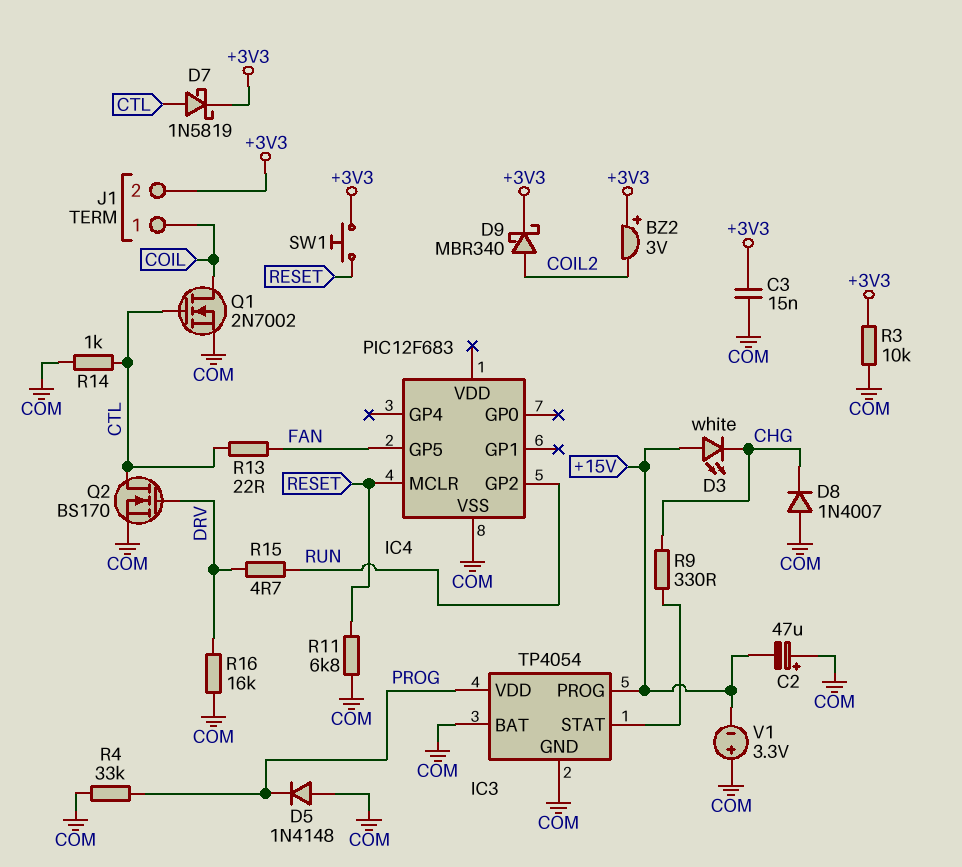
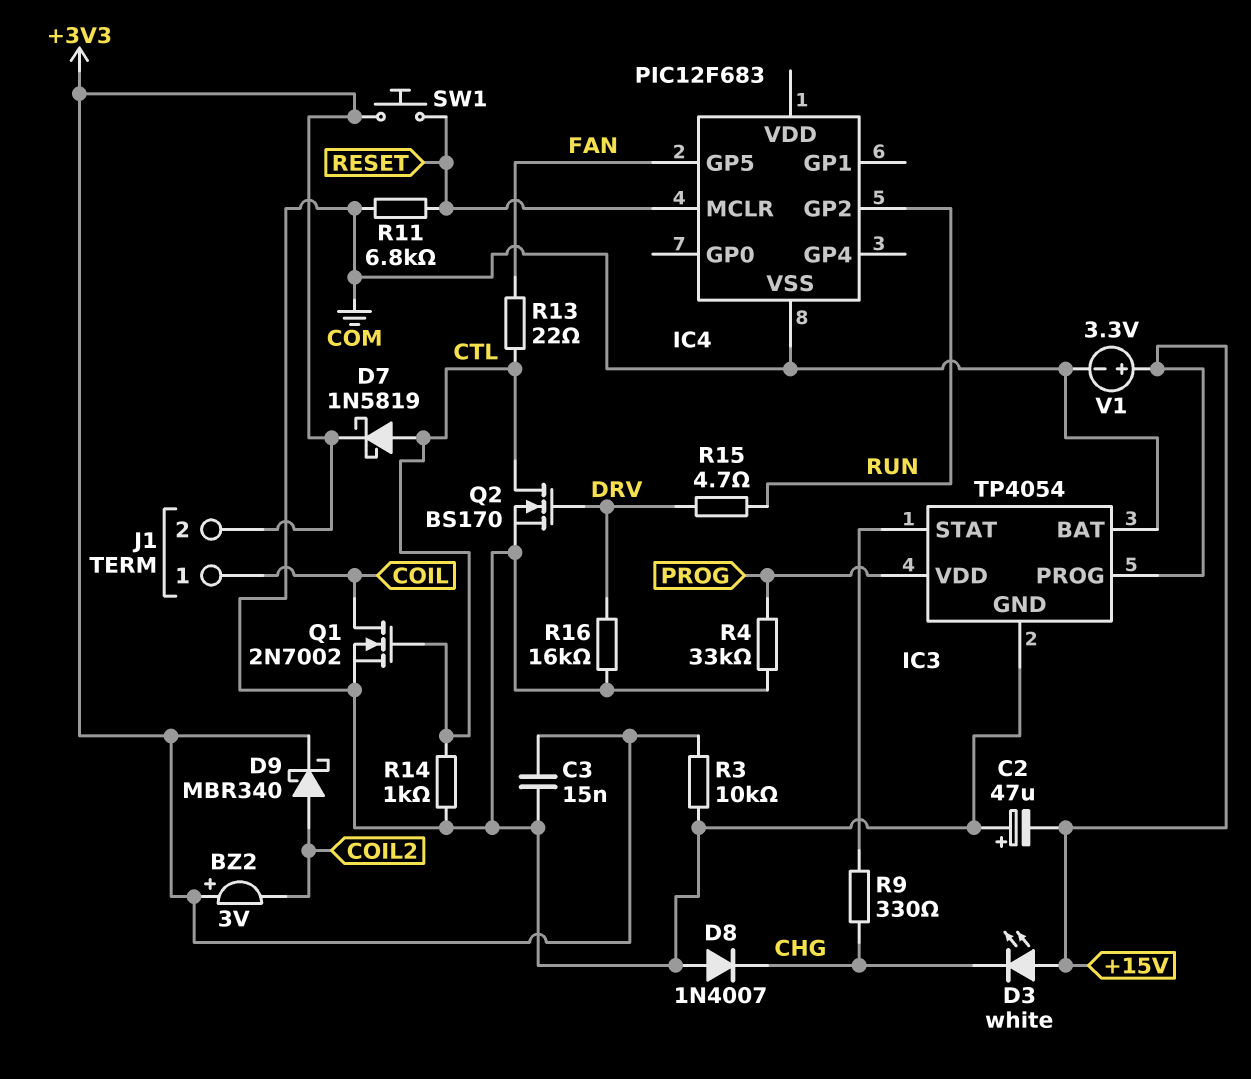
D5: diode 1N4148 (A COM, K PROG) -> none
V1: 3.3V (plus COM, minus +15V) -> 3.3V (plus +15V, minus COM)

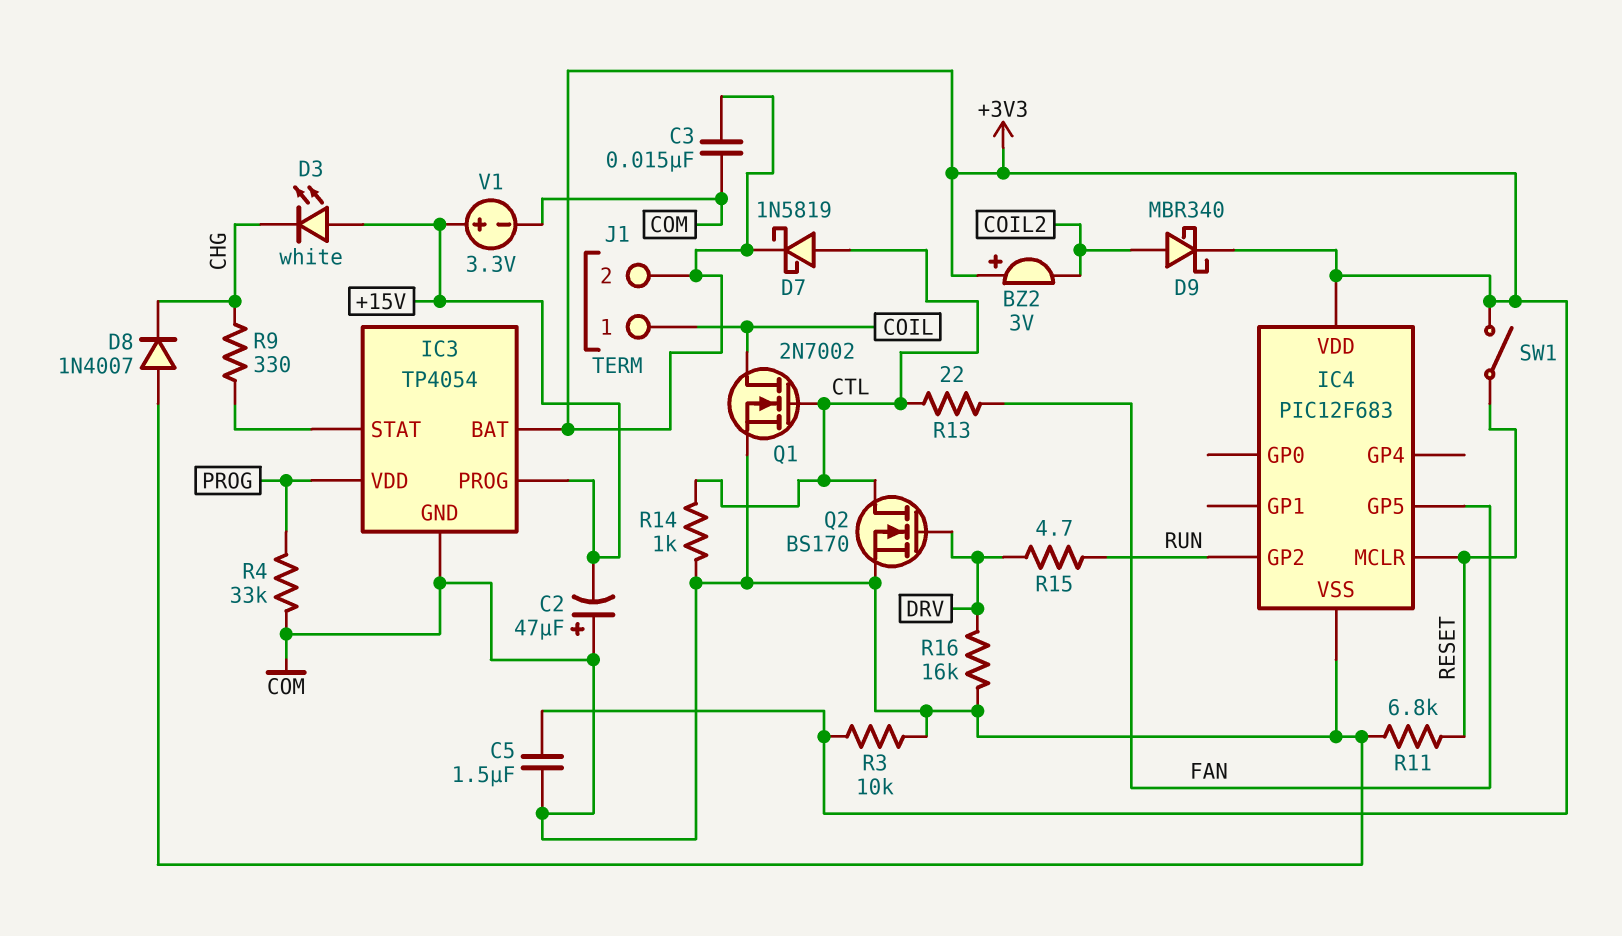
C5: none -> 1.5uF (+3V3, COM)
IC3 pin BAT: COM -> +3V3
IC4 pin VDD: none -> +3V3
SW1: button (+3V3, RESET) -> switch (+3V3, RESET)

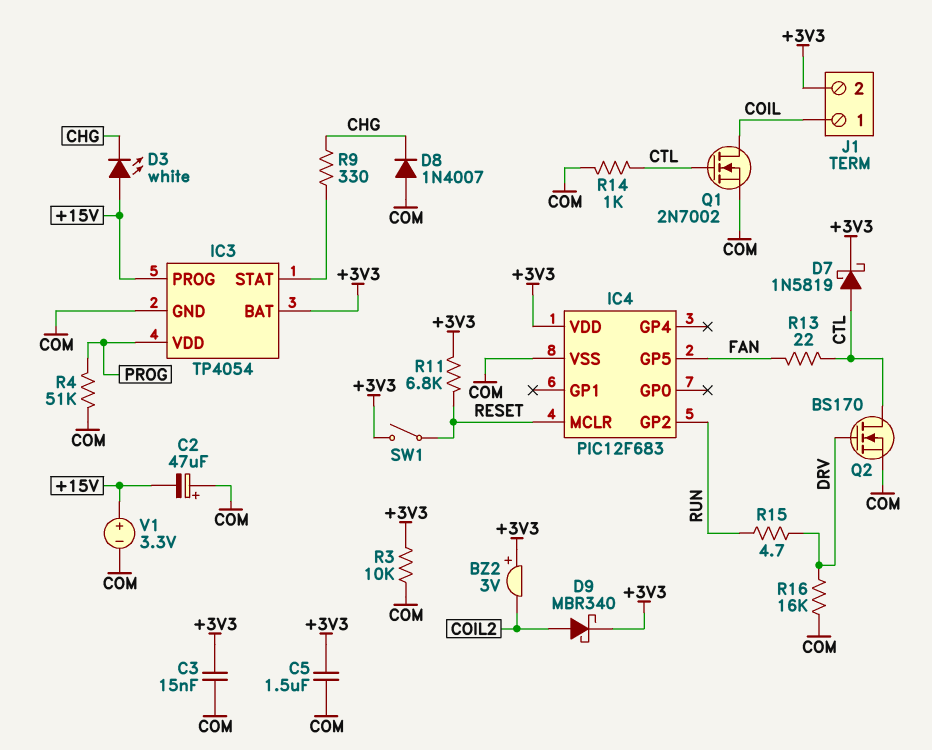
R4: 33k (COM, PROG) -> 51k (COM, PROG)
R11: 6.8k (COM, RESET) -> 6.8k (+3V3, RESET)

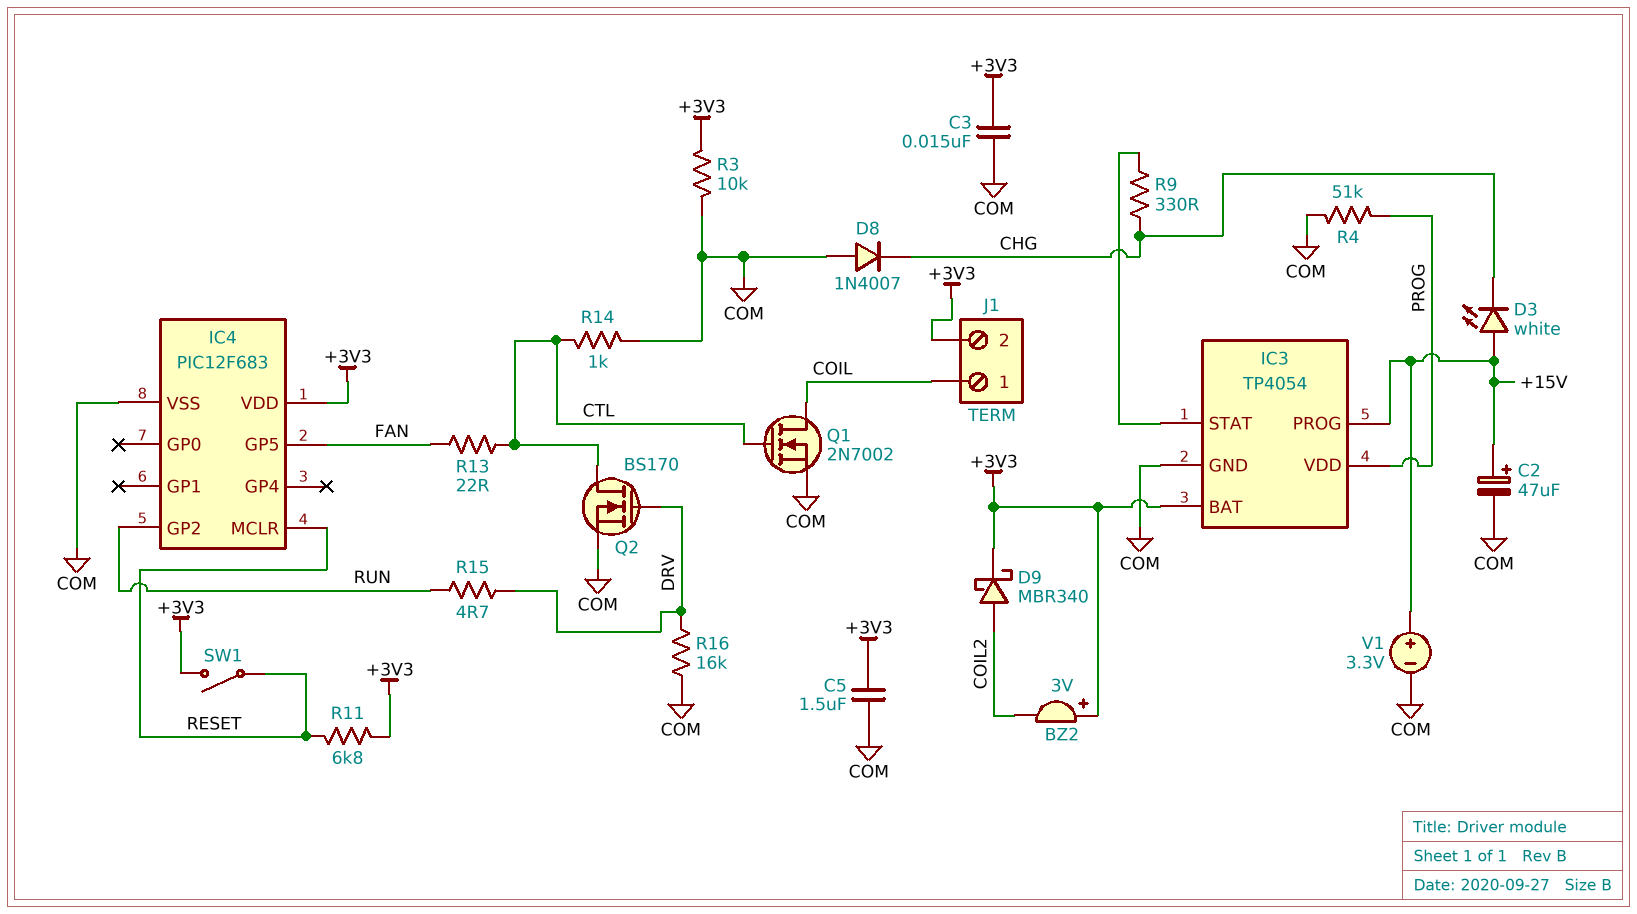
C2: 47uF (plus COM, minus +15V) -> 47uF (plus +15V, minus COM)
D7: schottky 1N5819 (A CTL, K +3V3) -> none

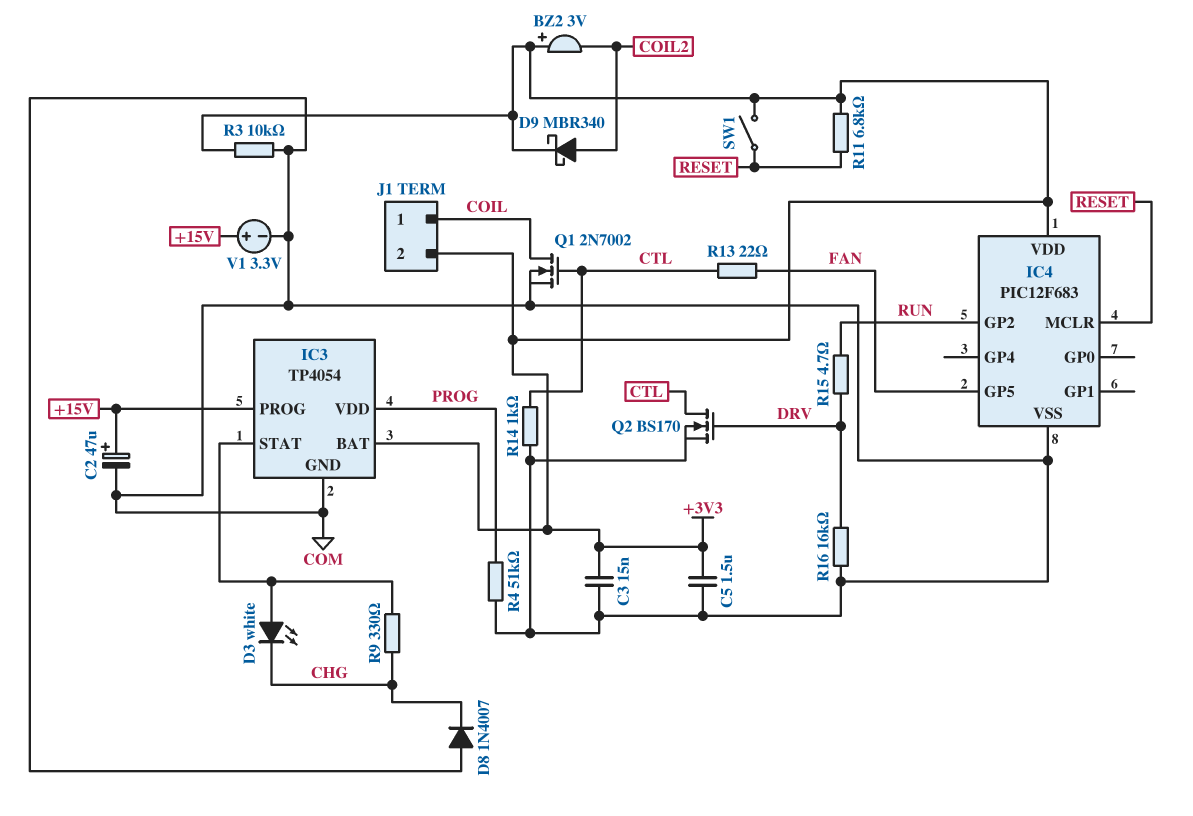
D3: LED white (A +15V, K CHG) -> LED white (A IC3/STAT, K CHG)

